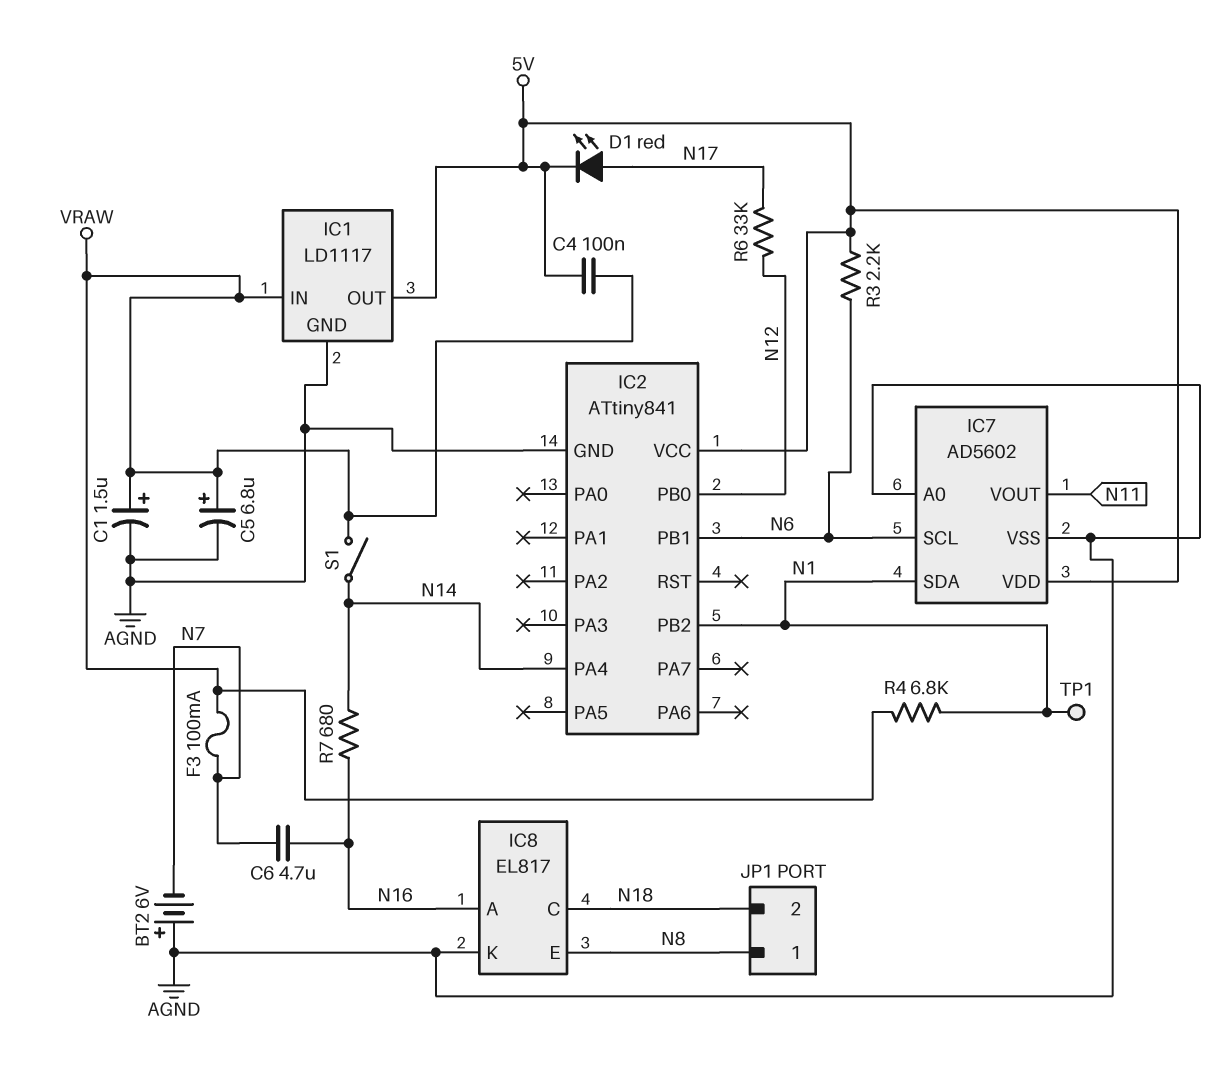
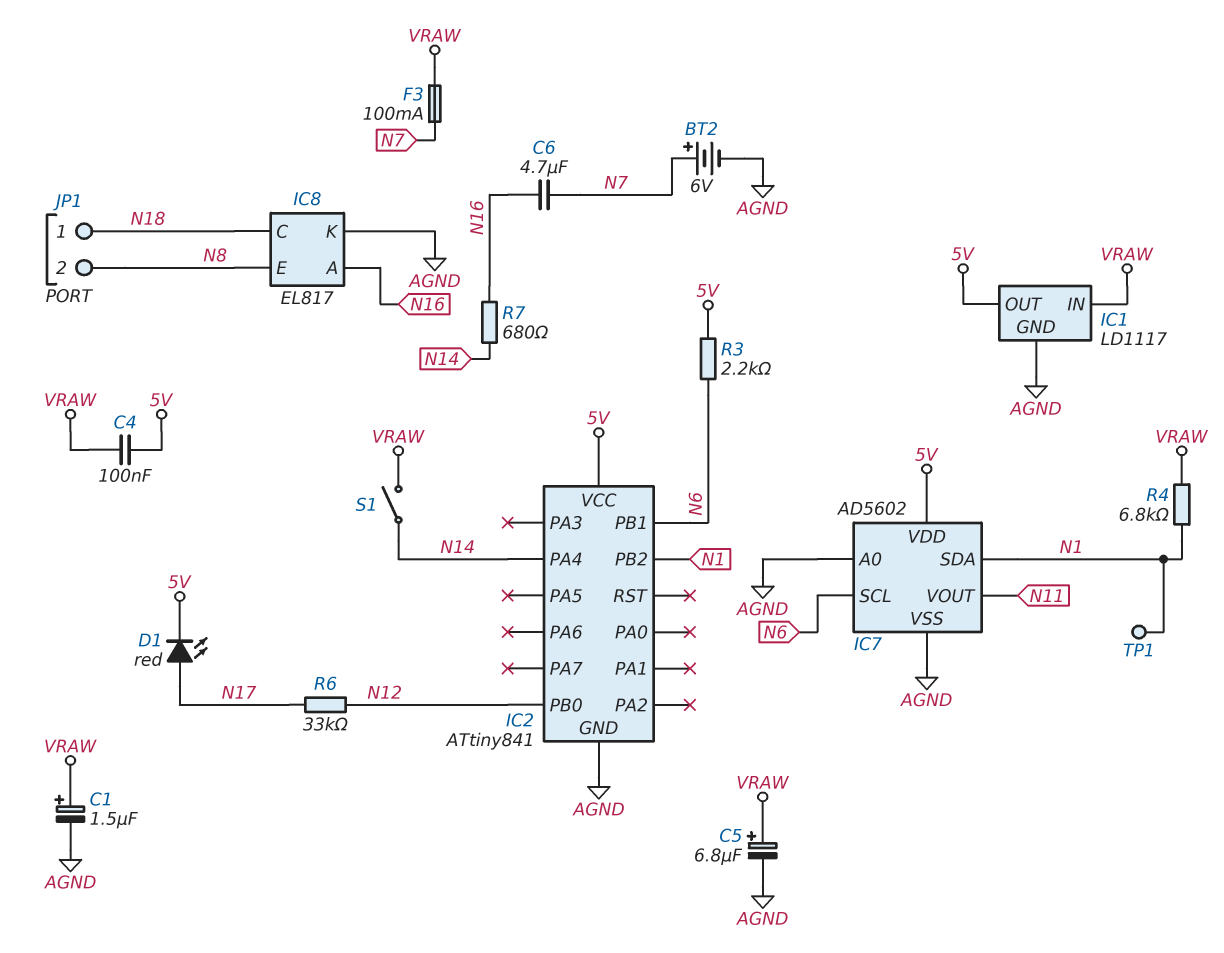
BT2: 6V (plus AGND, minus N7) -> 6V (plus N7, minus AGND)
JP1 pin 1: N8 -> N18
JP1 pin 2: N18 -> N8

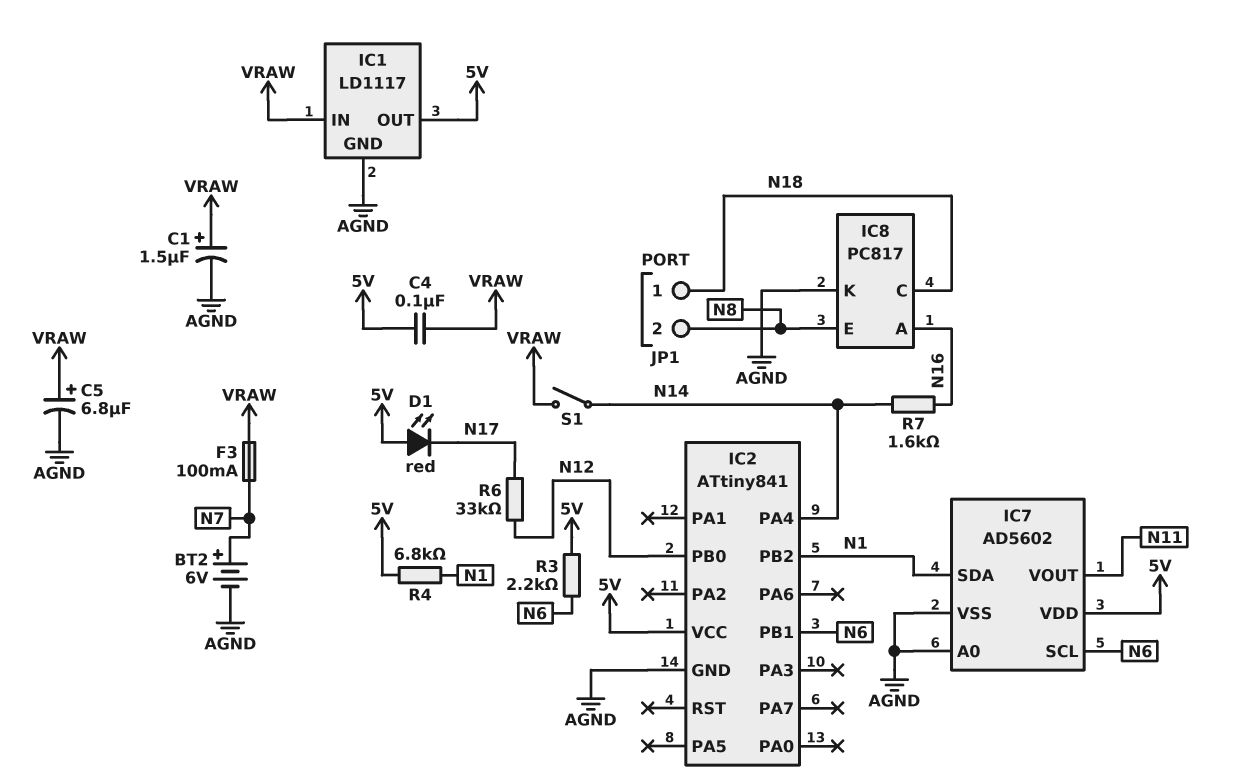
C6: 4.7uF (N7, N16) -> none
D1: LED red (A N17, K 5V) -> LED red (A 5V, K N17)
IC8: EL817 -> PC817
R4: 6.8k (N1, VRAW) -> 6.8k (5V, N1)
R7: 680 (N14, N16) -> 1.6k (N14, N16)
TP1: test point (N1) -> none

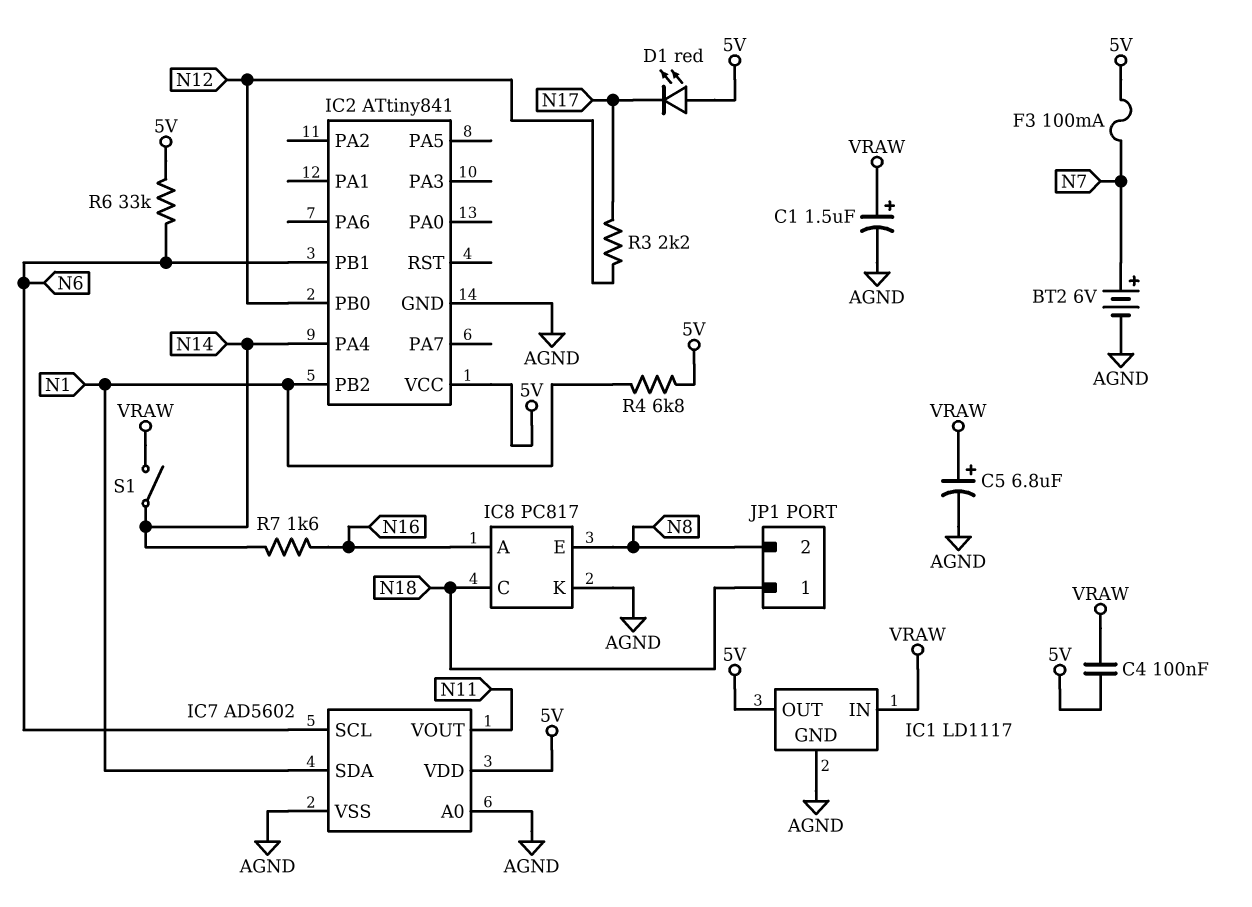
F3: 100mA (N7, VRAW) -> 100mA (5V, N7)
R3: 2.2k (5V, N6) -> 2.2k (N12, N17)
R6: 33k (N12, N17) -> 33k (5V, N6)

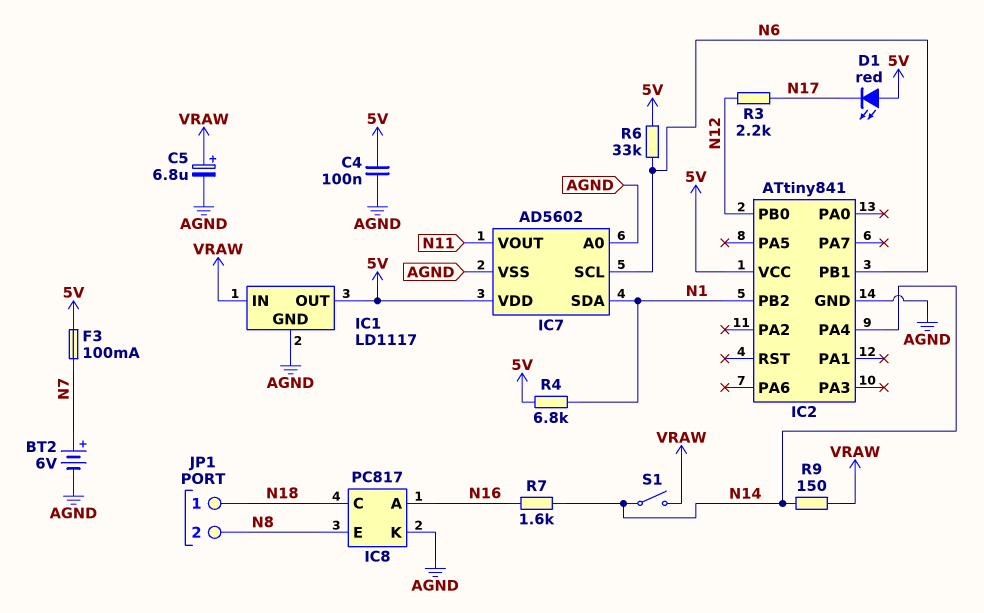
C1: 1.5uF (plus VRAW, minus AGND) -> none
C4: 100nF (5V, VRAW) -> 100nF (5V, AGND)
R9: none -> 150 (N14, VRAW)

